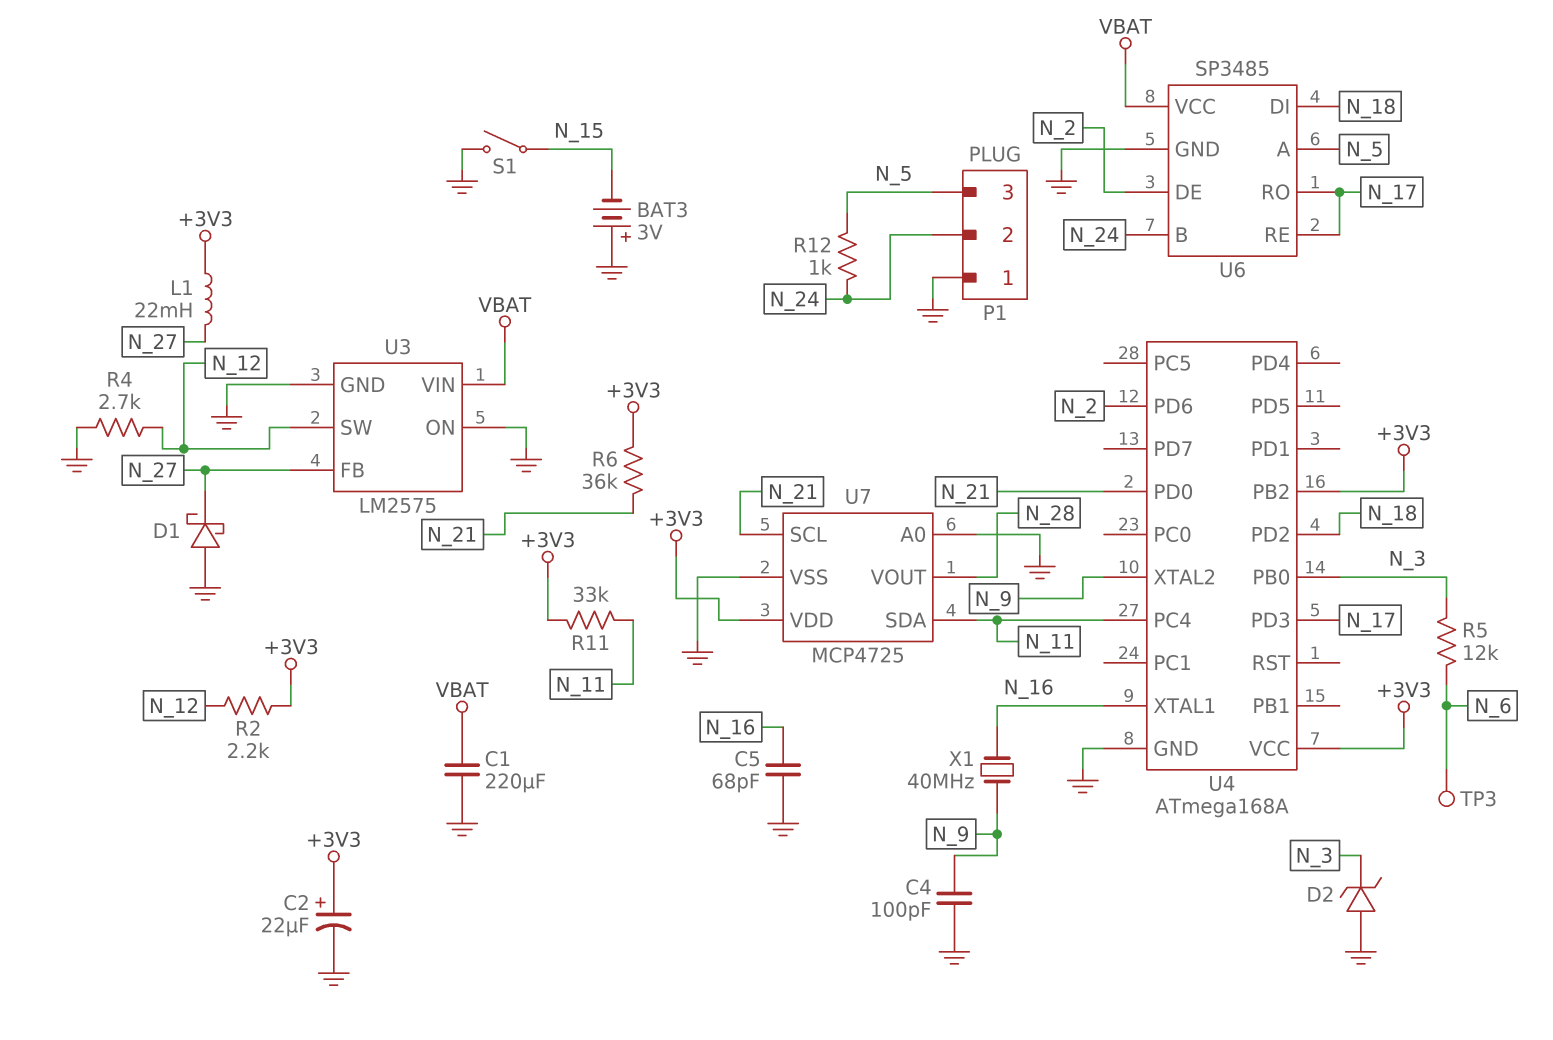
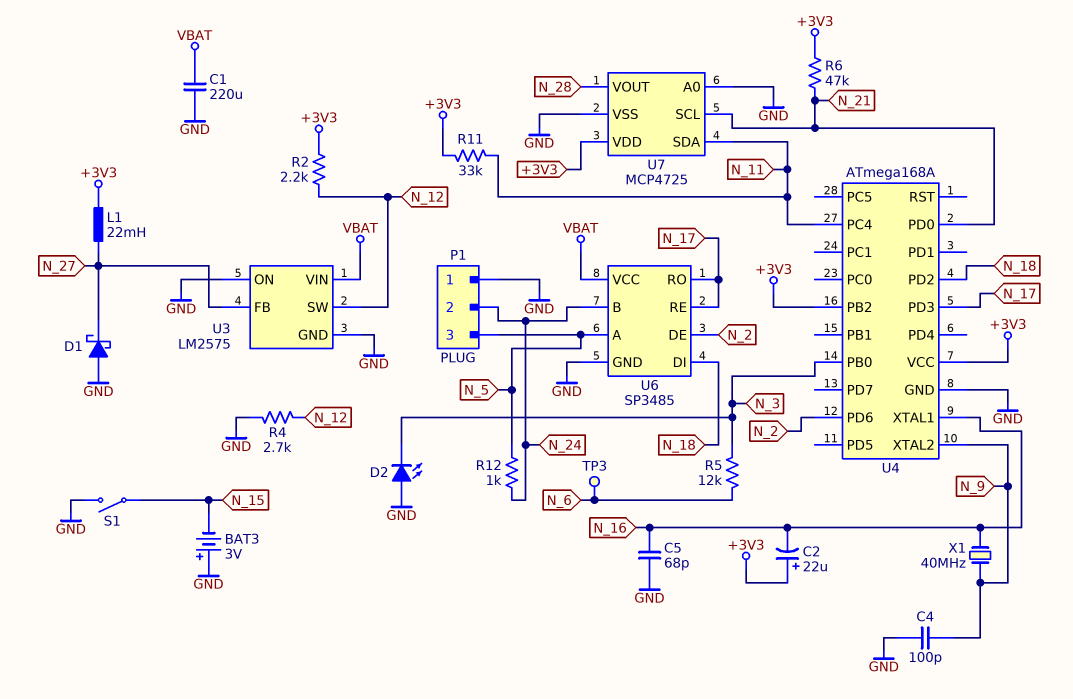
C2: 22uF (plus +3V3, minus GND) -> 22uF (plus +3V3, minus N_16)
D2: zener (A GND, K N_3) -> LED (A GND, K N_3)
R6: 36k (+3V3, N_21) -> 47k (+3V3, N_21)

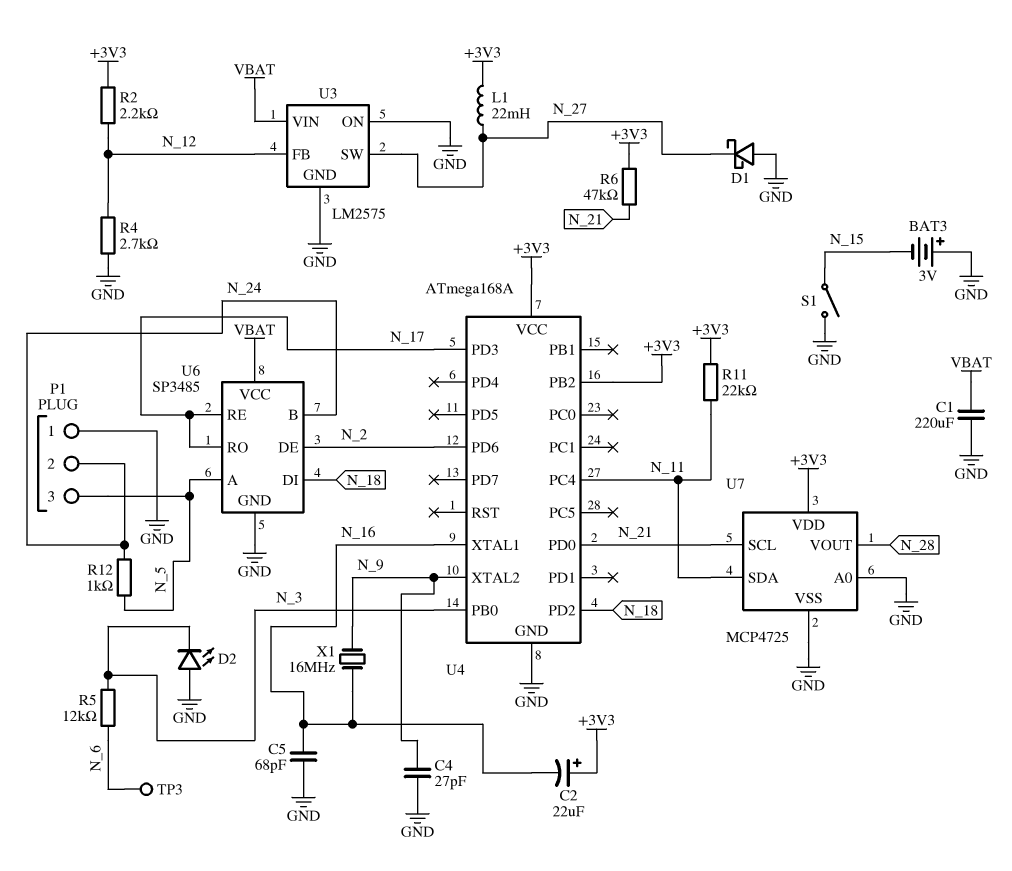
C4: 100pF (GND, N_9) -> 27pF (GND, N_9)
R11: 33k (+3V3, N_11) -> 22k (+3V3, N_11)
U3 pin FB: N_27 -> N_12
U3 pin SW: N_12 -> N_27
X1: 40MHz (N_9, N_16) -> 16MHz (N_9, N_16)

